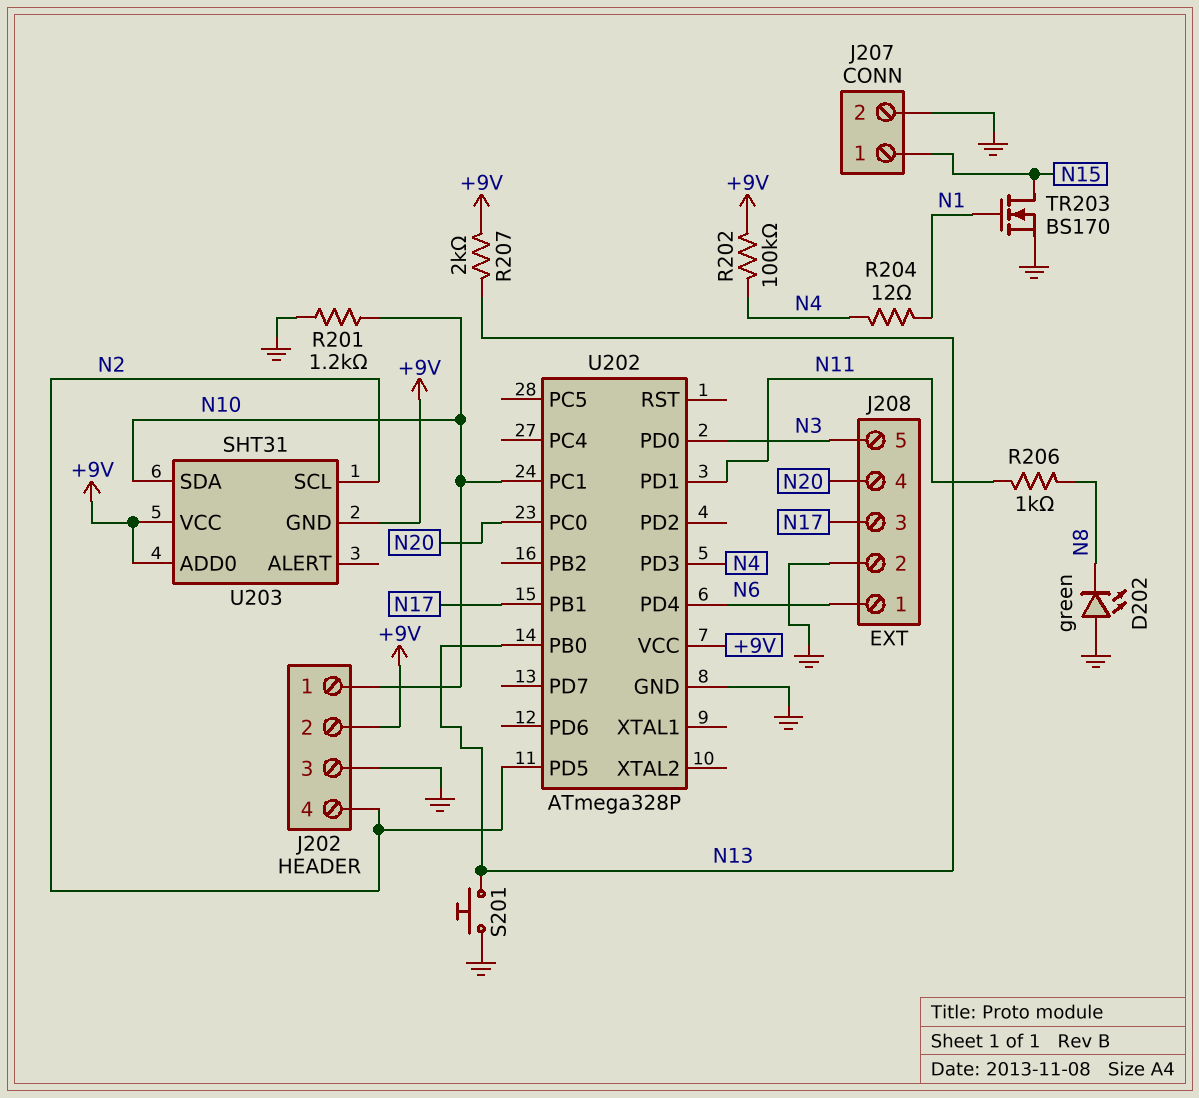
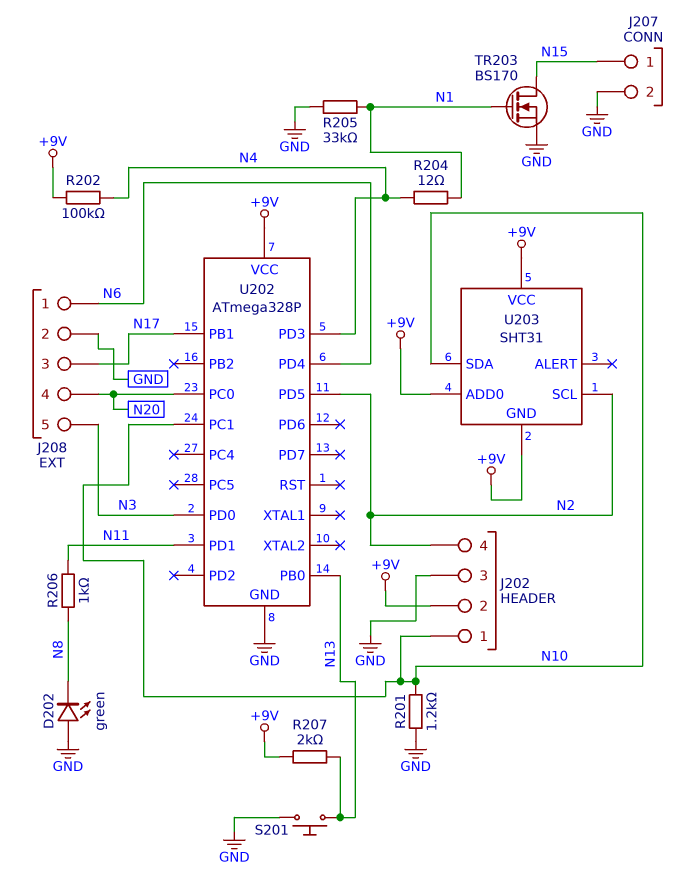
R205: none -> 33k (GND, N1)

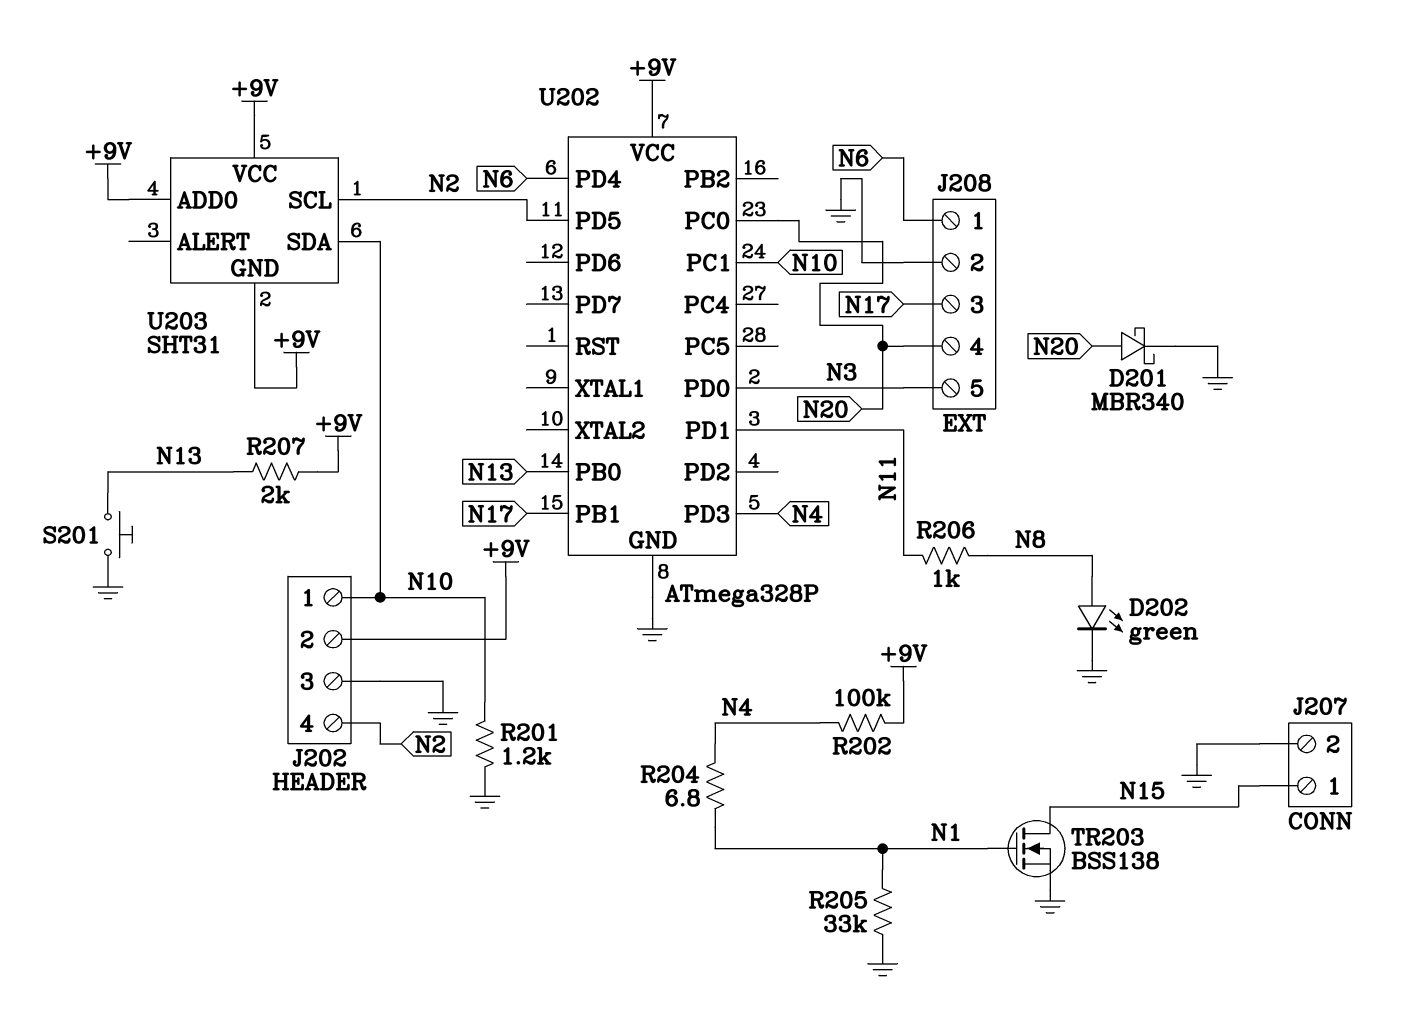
D201: none -> schottky MBR340 (A N20, K GND)
D202: LED green (A GND, K N8) -> LED green (A N8, K GND)
R204: 12 (N1, N4) -> 6.8 (N1, N4)
TR203: NMOS BS170 (G N1, D N15, S GND) -> NMOS BSS138 (G N1, D N15, S GND)

